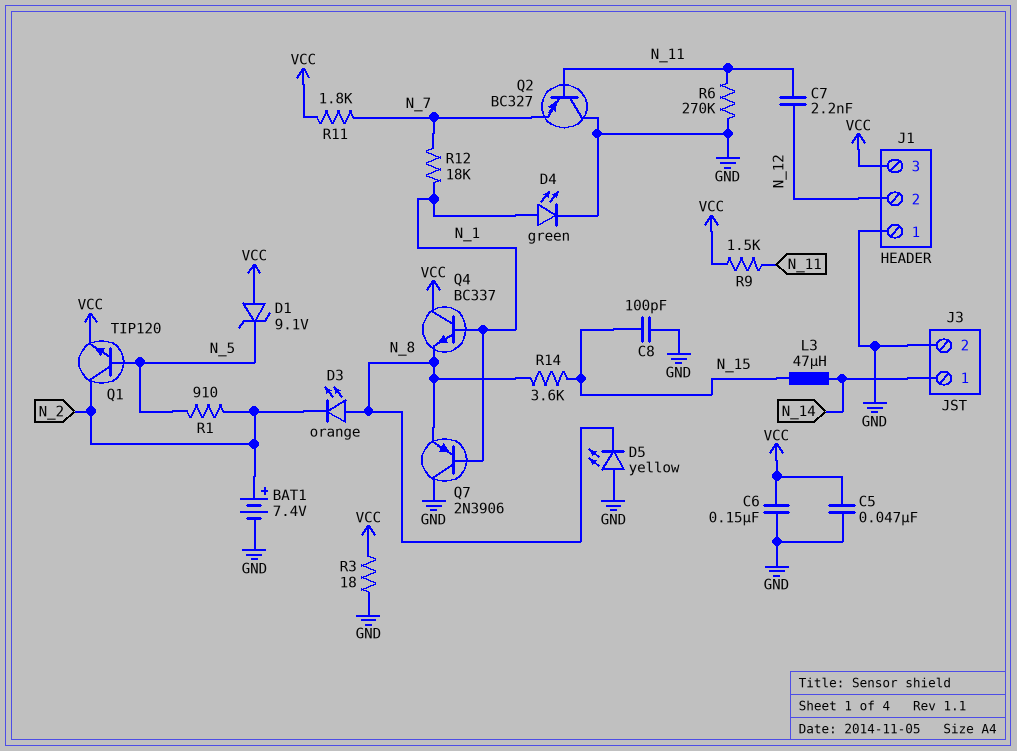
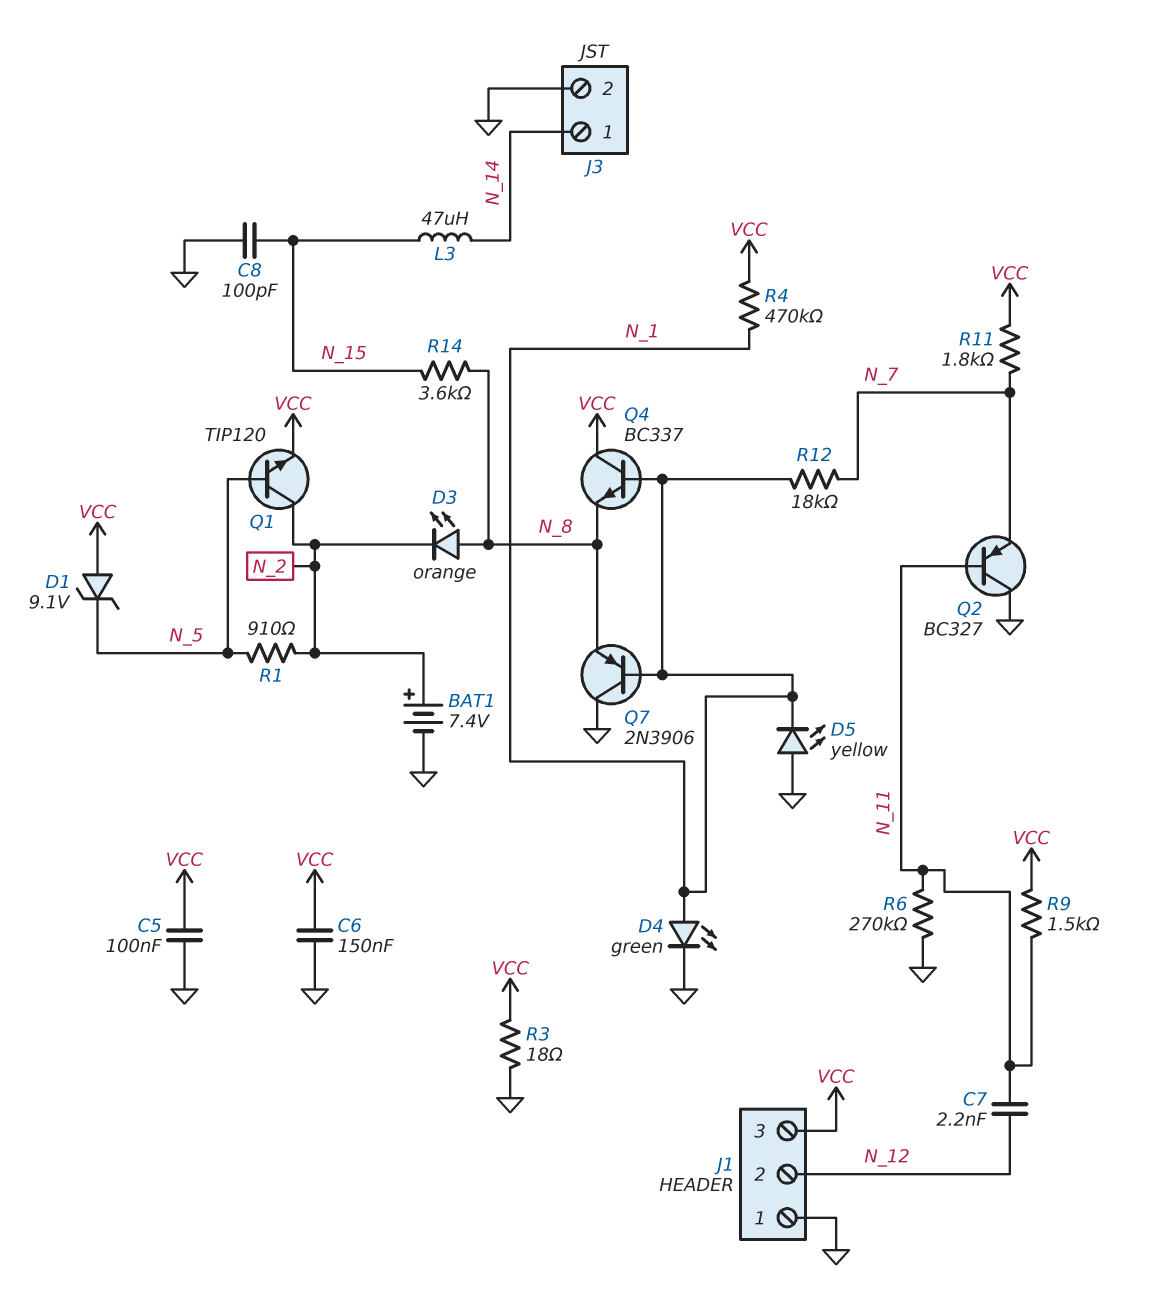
C5: 47nF (GND, VCC) -> 100nF (GND, VCC)
D5: LED yellow (A GND, K N_8) -> LED yellow (A GND, K N_1)
R4: none -> 470k (N_1, VCC)

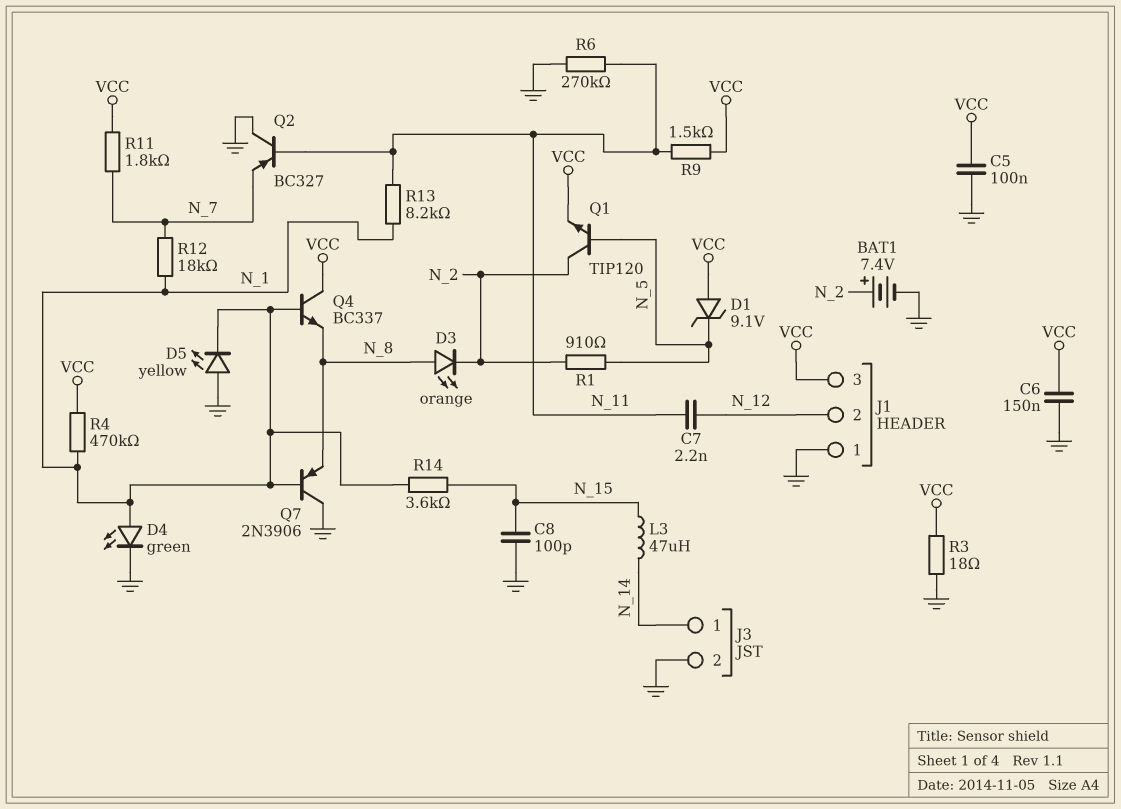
R13: none -> 8.2k (N_1, N_11)
R14: 3.6k (N_8, N_15) -> 3.6k (N_1, N_15)

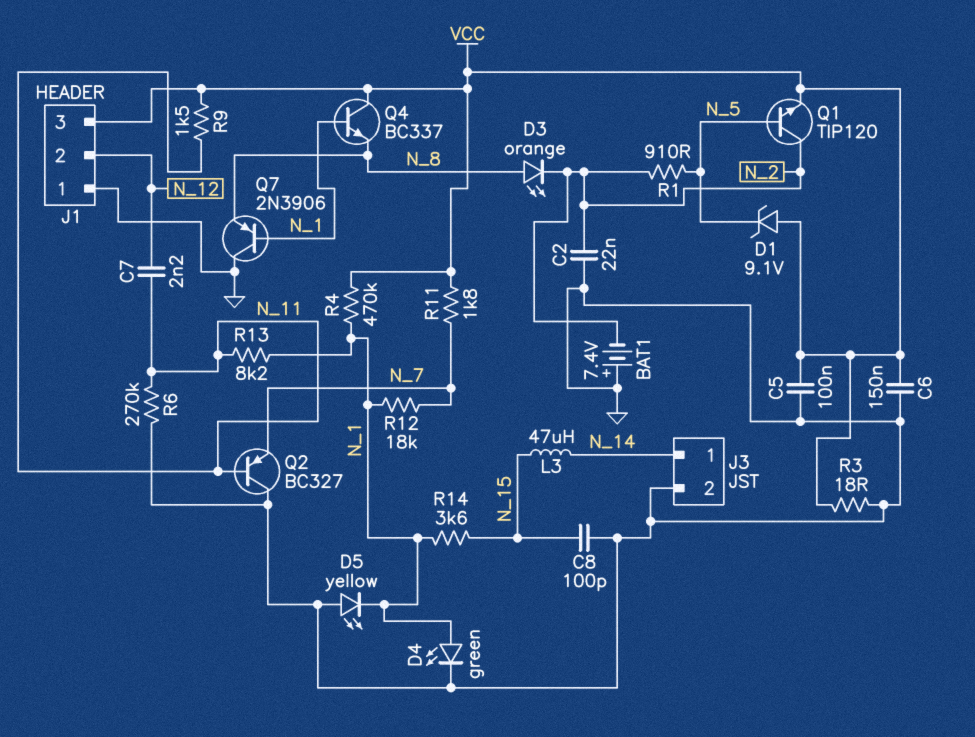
BAT1: 7.4V (plus N_2, minus GND) -> 7.4V (plus GND, minus N_2)
C2: none -> 22nF (GND, N_2)

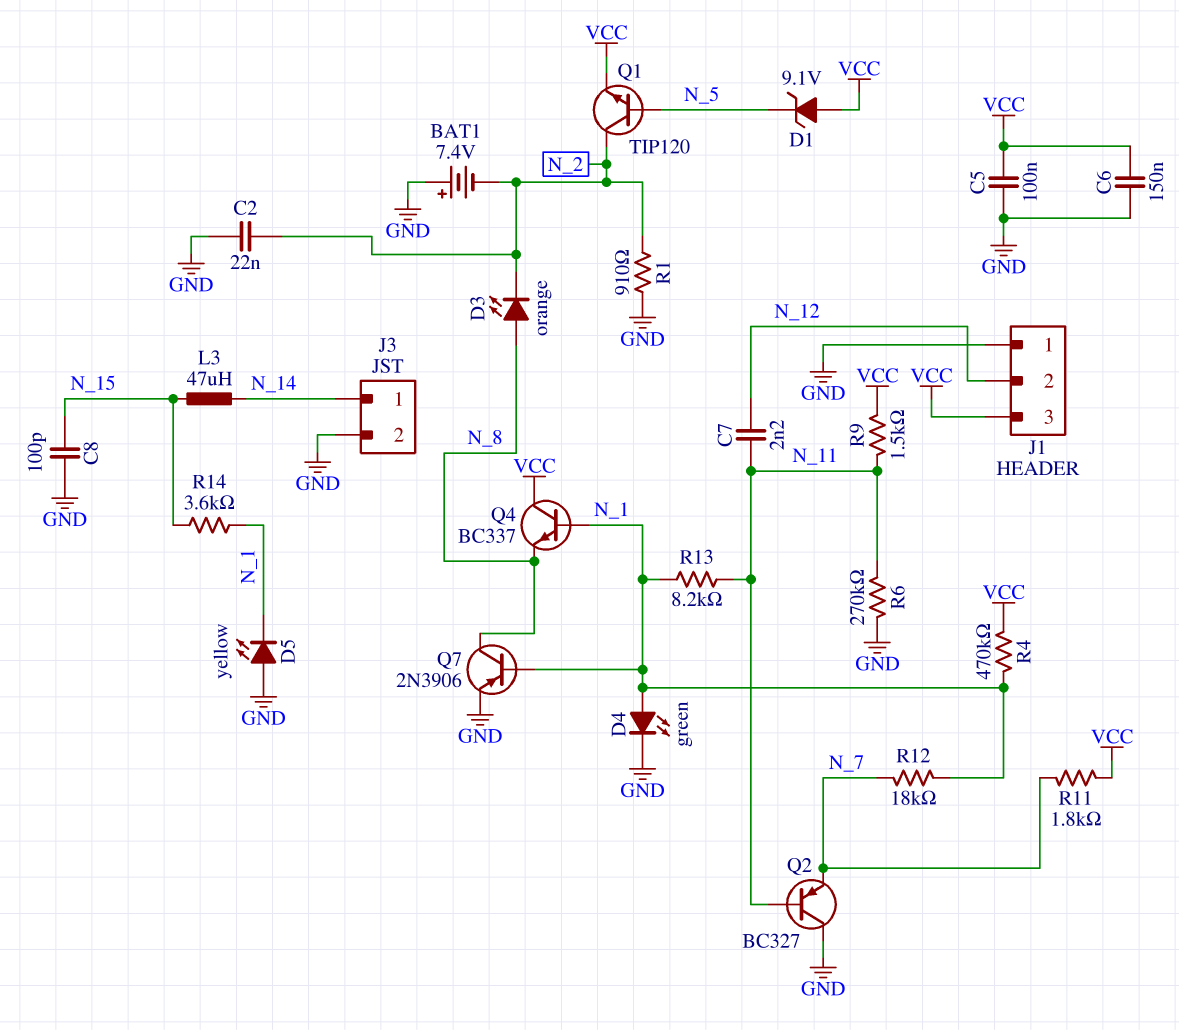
Q7: PNP 2N3906 (B N_1, C GND, E N_8) -> PNP 2N3906 (B N_1, C N_8, E GND)
R1: 910 (N_2, N_5) -> 910 (GND, N_2)
R3: 18 (GND, VCC) -> none

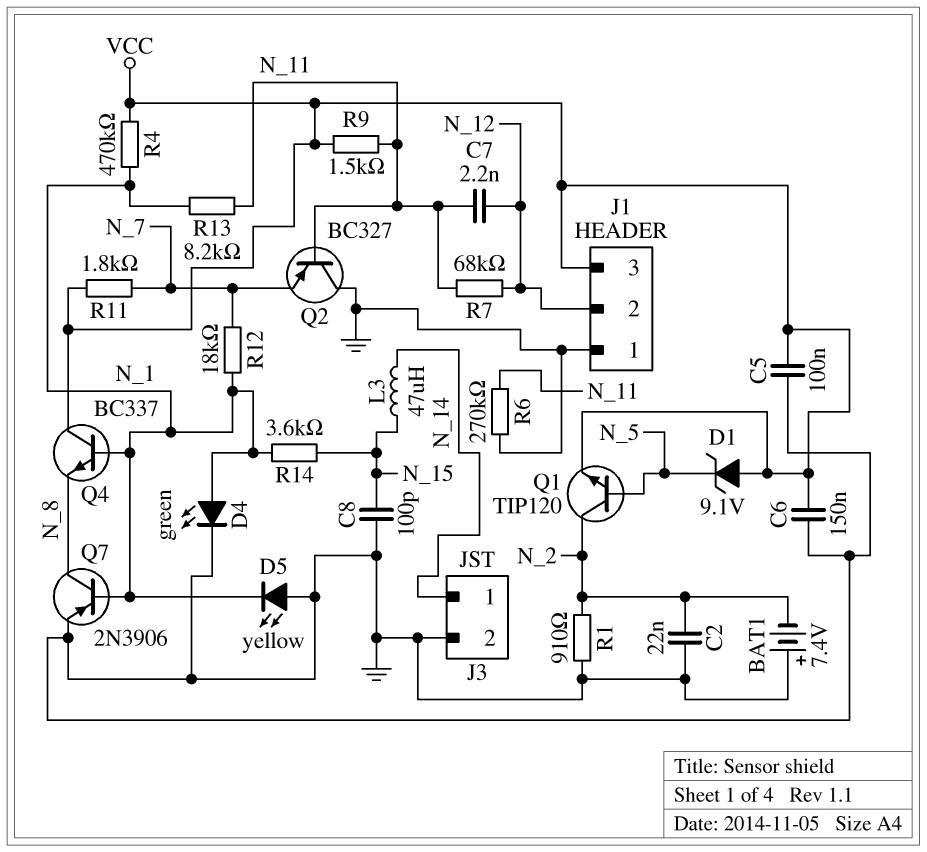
D3: LED orange (A N_8, K N_2) -> none
R7: none -> 68k (N_11, N_12)

